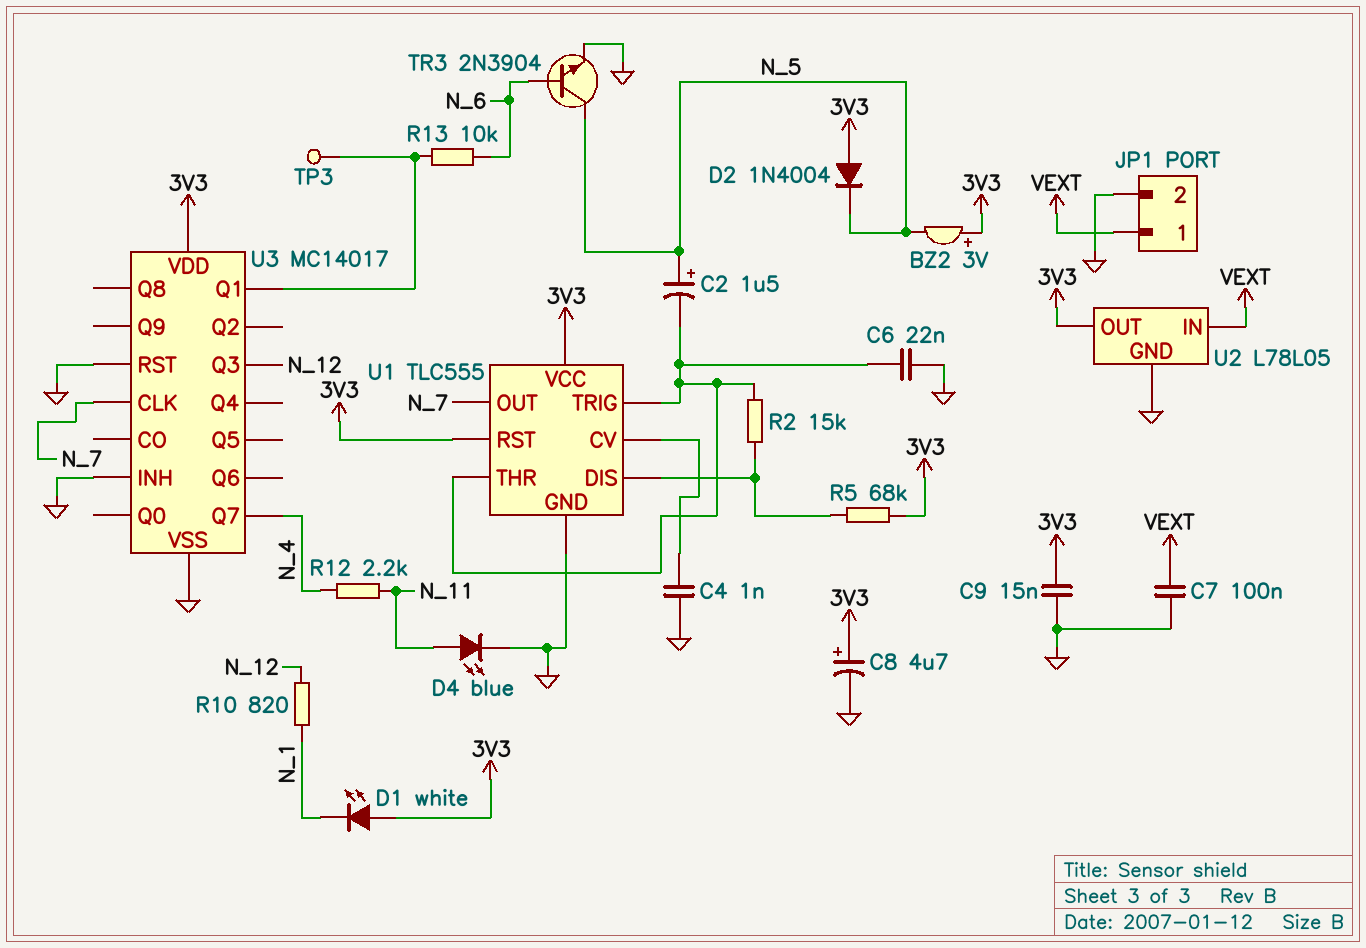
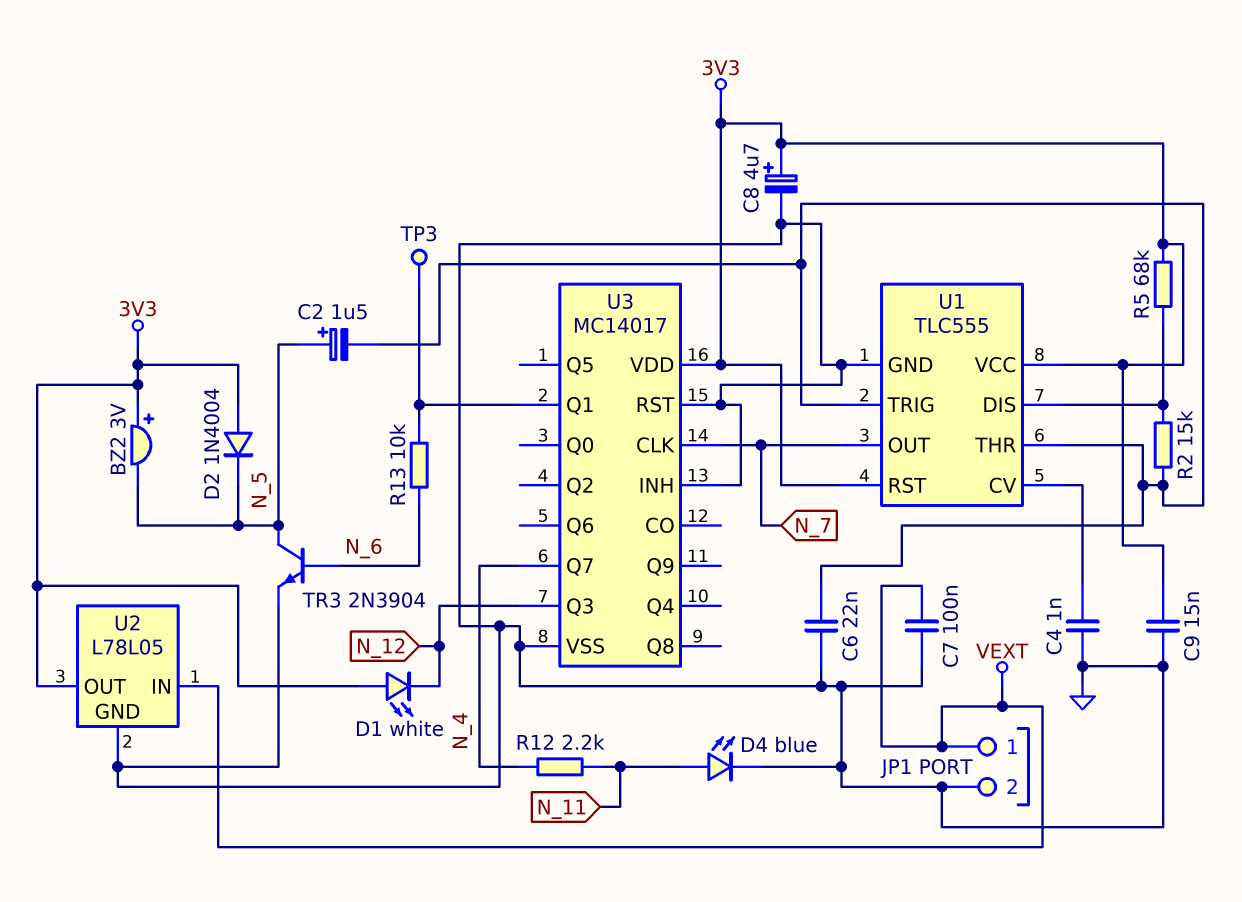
D1: LED white (A 3V3, K N_1) -> LED white (A 3V3, K N_12)
R10: 820 (N_1, N_12) -> none

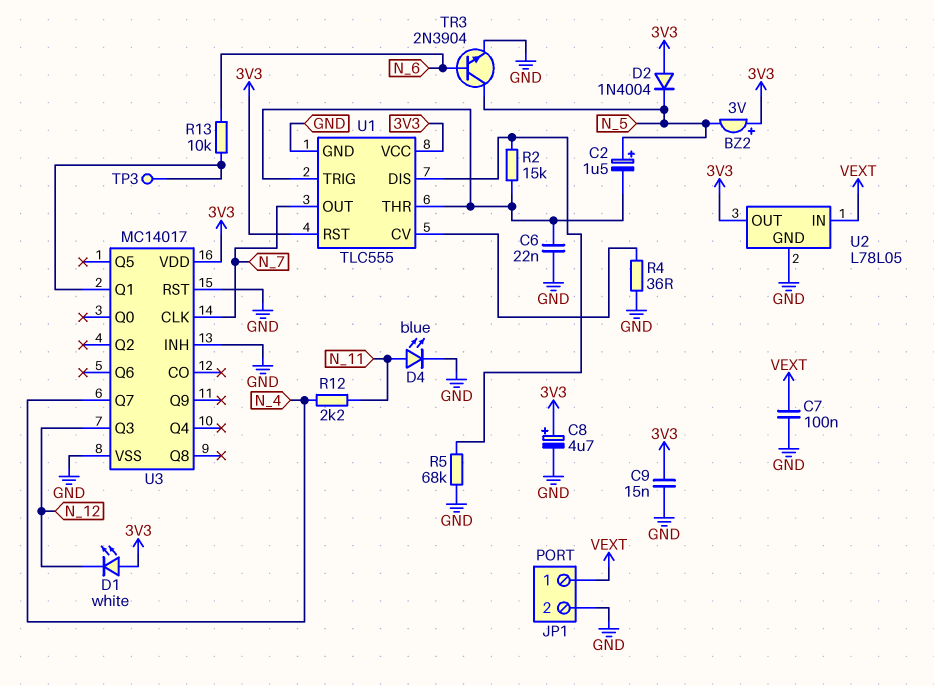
C4: 1nF (GND, U1/CV) -> none
R4: none -> 36 (GND, U1/CV)
R5: 68k (3V3, U1/DIS) -> 68k (GND, U1/DIS)

